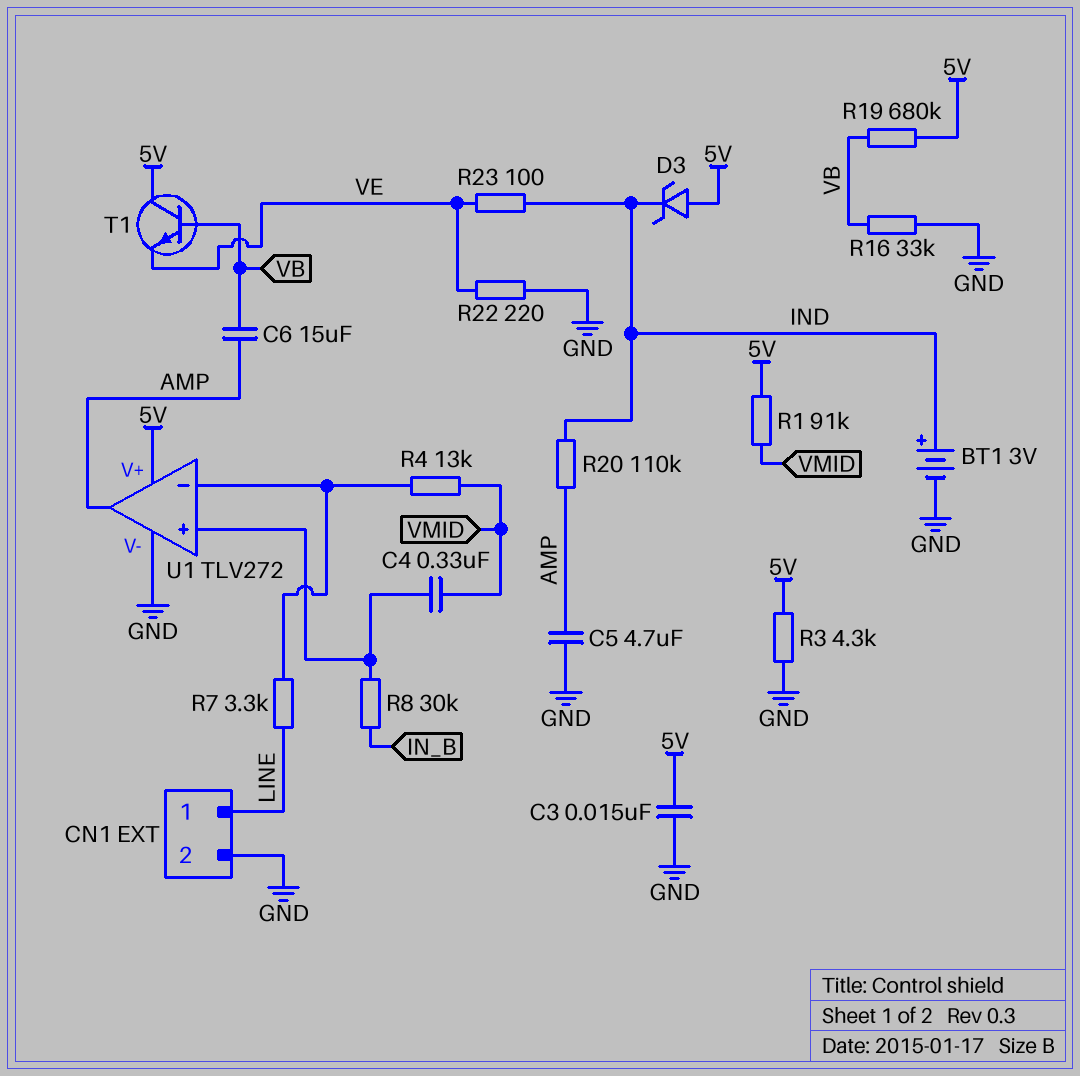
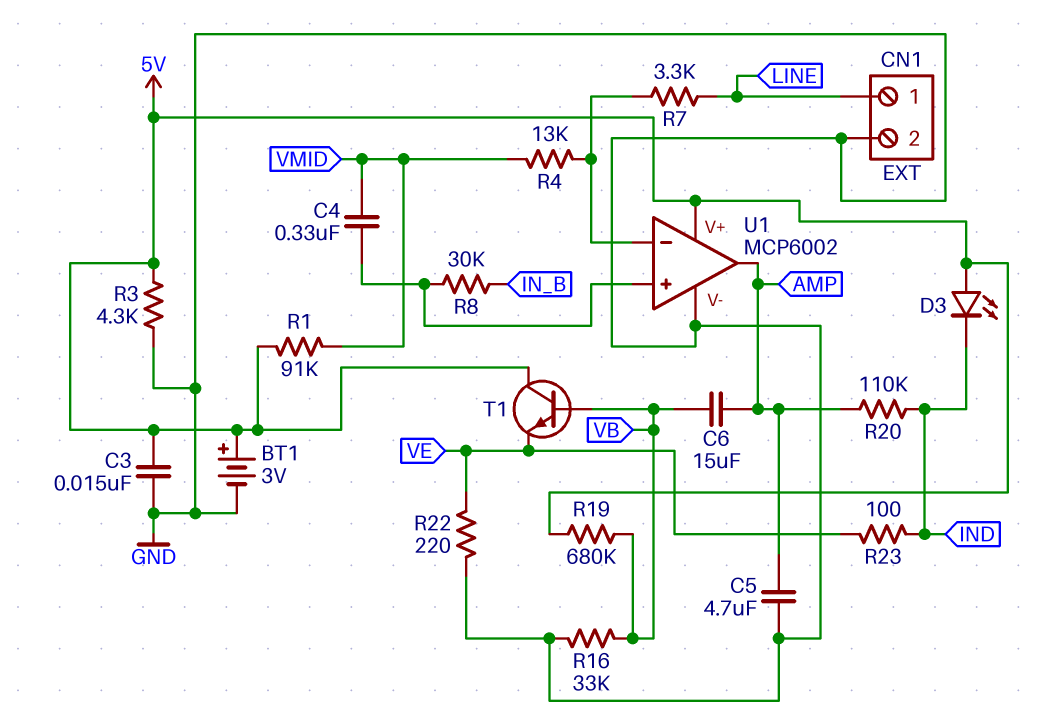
BT1: 3V (plus IND, minus GND) -> 3V (plus 5V, minus GND)
D3: zener (A 5V, K IND) -> LED (A 5V, K IND)
U1: TLV272 -> MCP6002

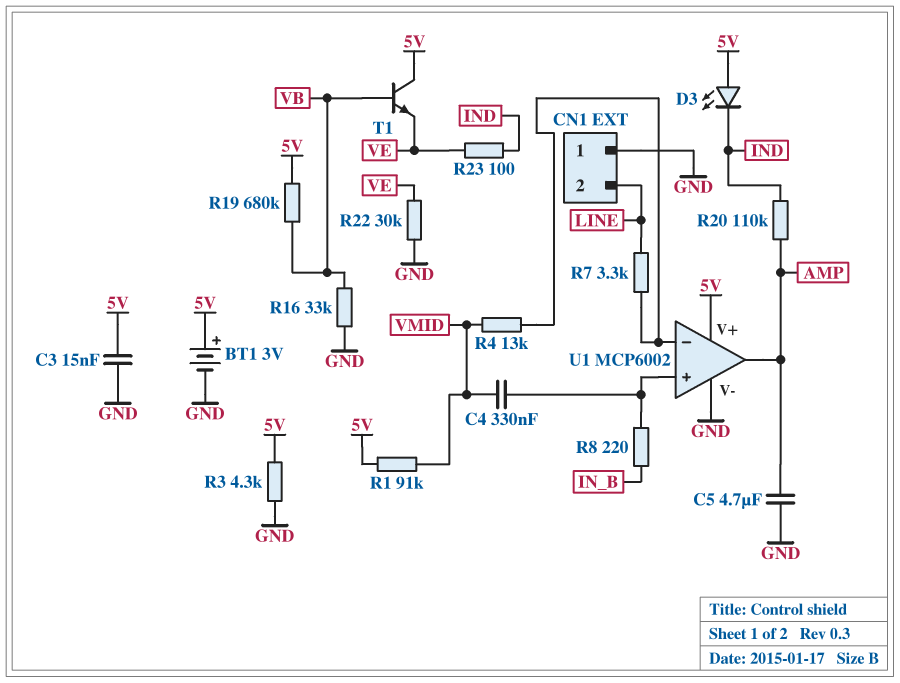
C6: 15uF (AMP, VB) -> none
CN1 pin 1: LINE -> GND
CN1 pin 2: GND -> LINE
R8: 30k (IN_B, U1/in+) -> 220 (IN_B, U1/in+)
R22: 220 (GND, VE) -> 30k (GND, VE)

